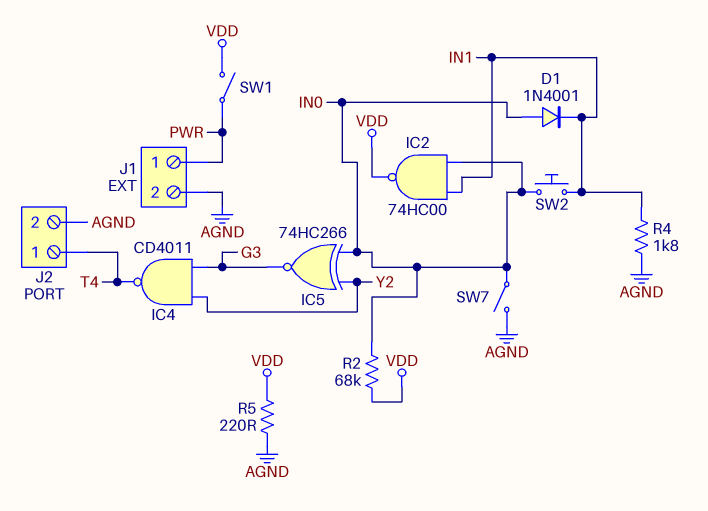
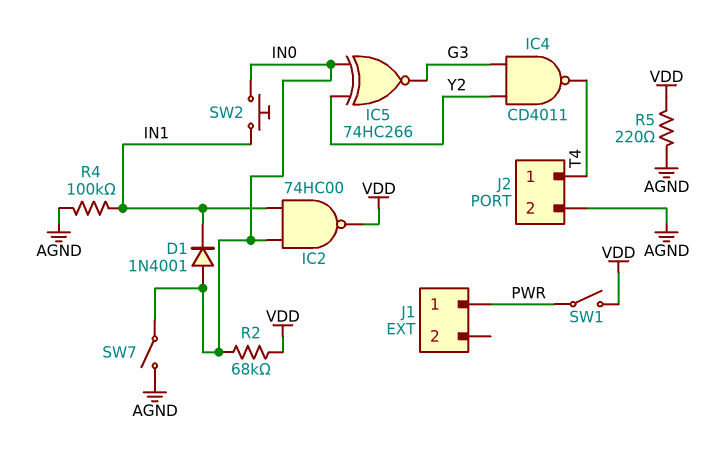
J1 pin 2: AGND -> none
R4: 1.8k (AGND, IN1) -> 100k (AGND, IN1)

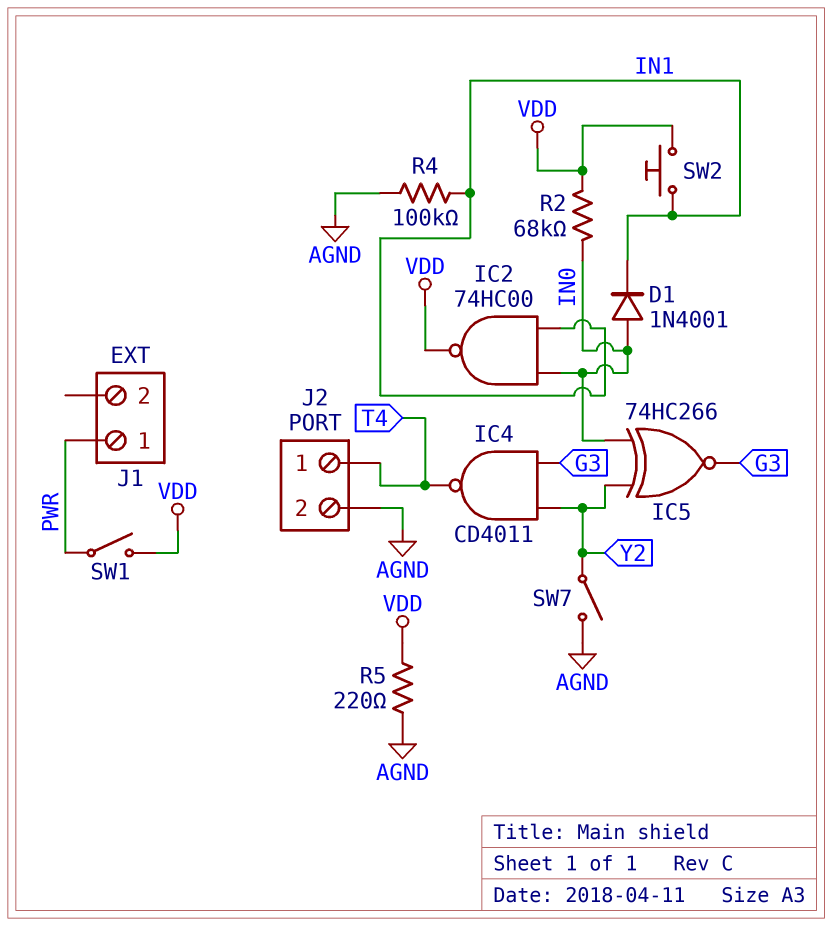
SW2: button (IN0, IN1) -> button (IN1, VDD)
SW7: switch (AGND, IN0) -> switch (AGND, Y2)

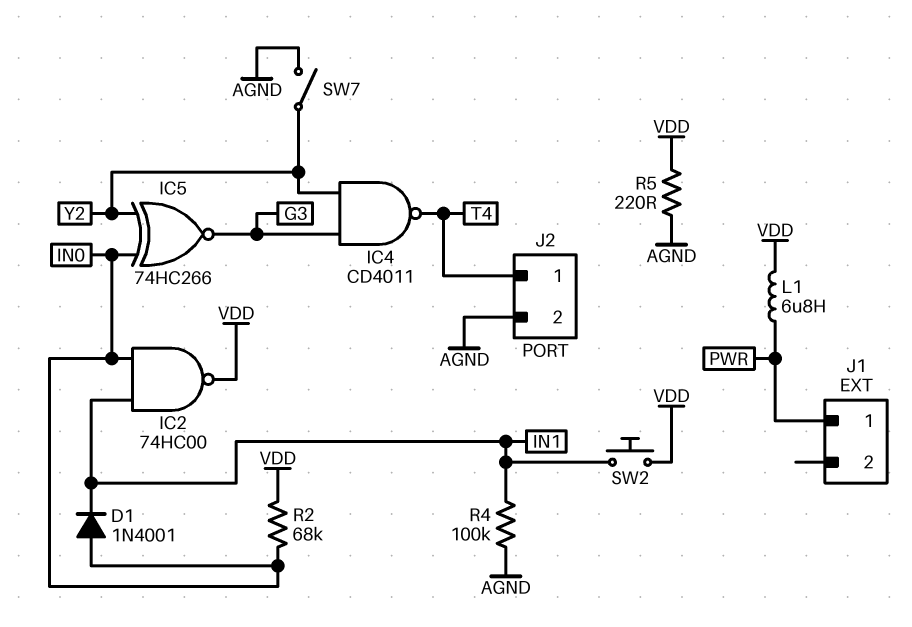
L1: none -> 6.8uH (PWR, VDD)
SW1: switch (PWR, VDD) -> none

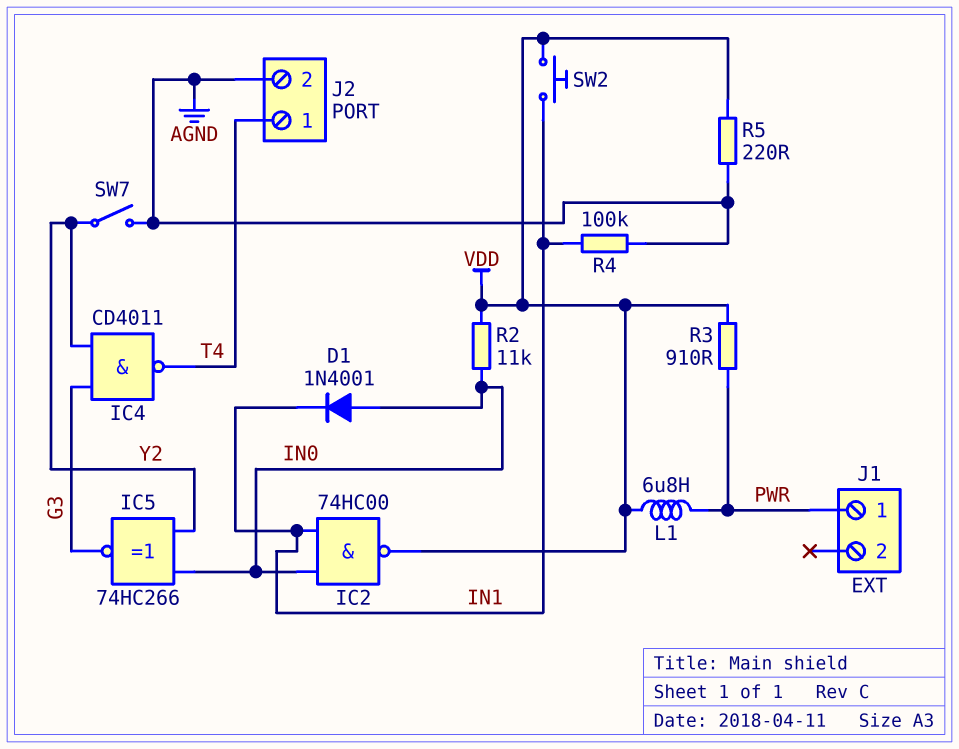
R2: 68k (IN0, VDD) -> 11k (IN0, VDD)
R3: none -> 910 (PWR, VDD)

